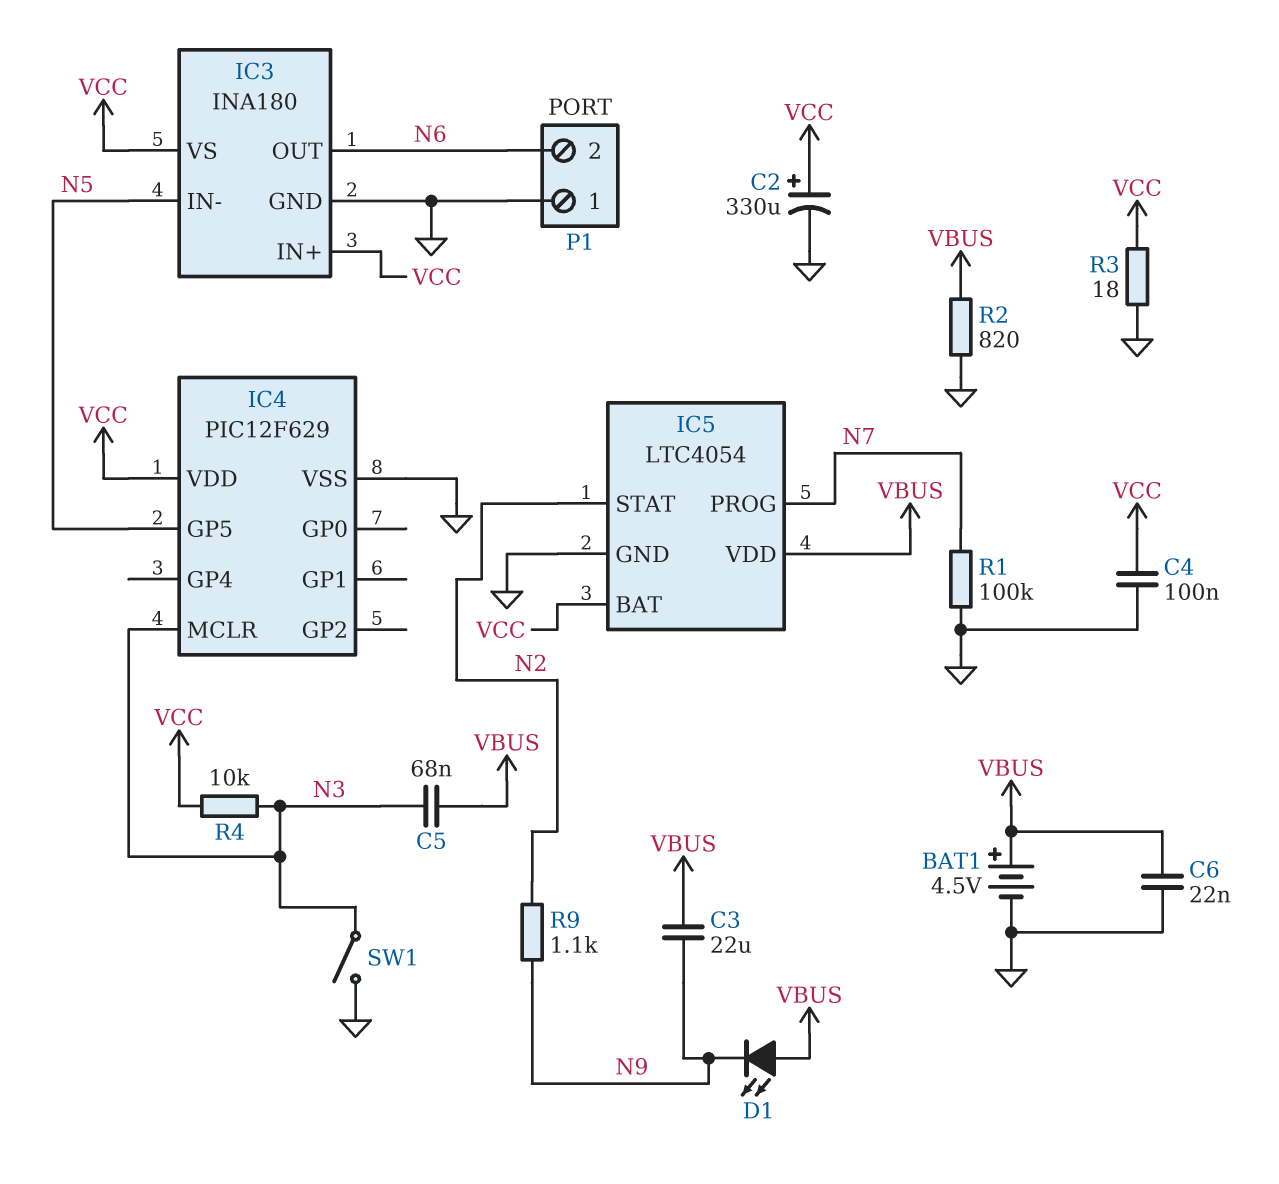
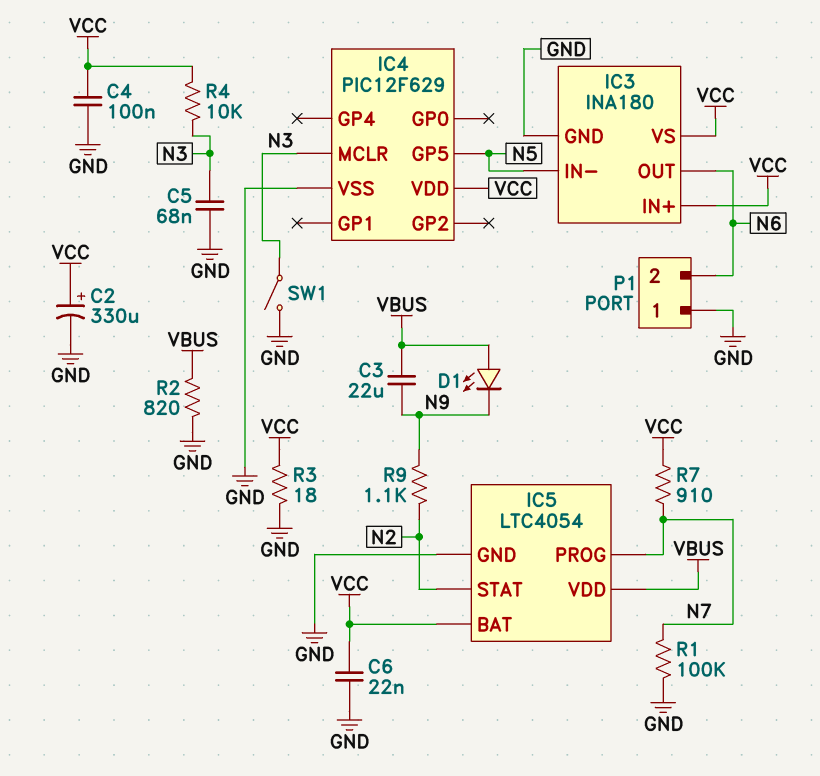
BAT1: 4.5V (plus VBUS, minus GND) -> none
C5: 68nF (N3, VBUS) -> 68nF (GND, N3)
C6: 22nF (GND, VBUS) -> 22nF (GND, VCC)
R7: none -> 910 (N7, VCC)

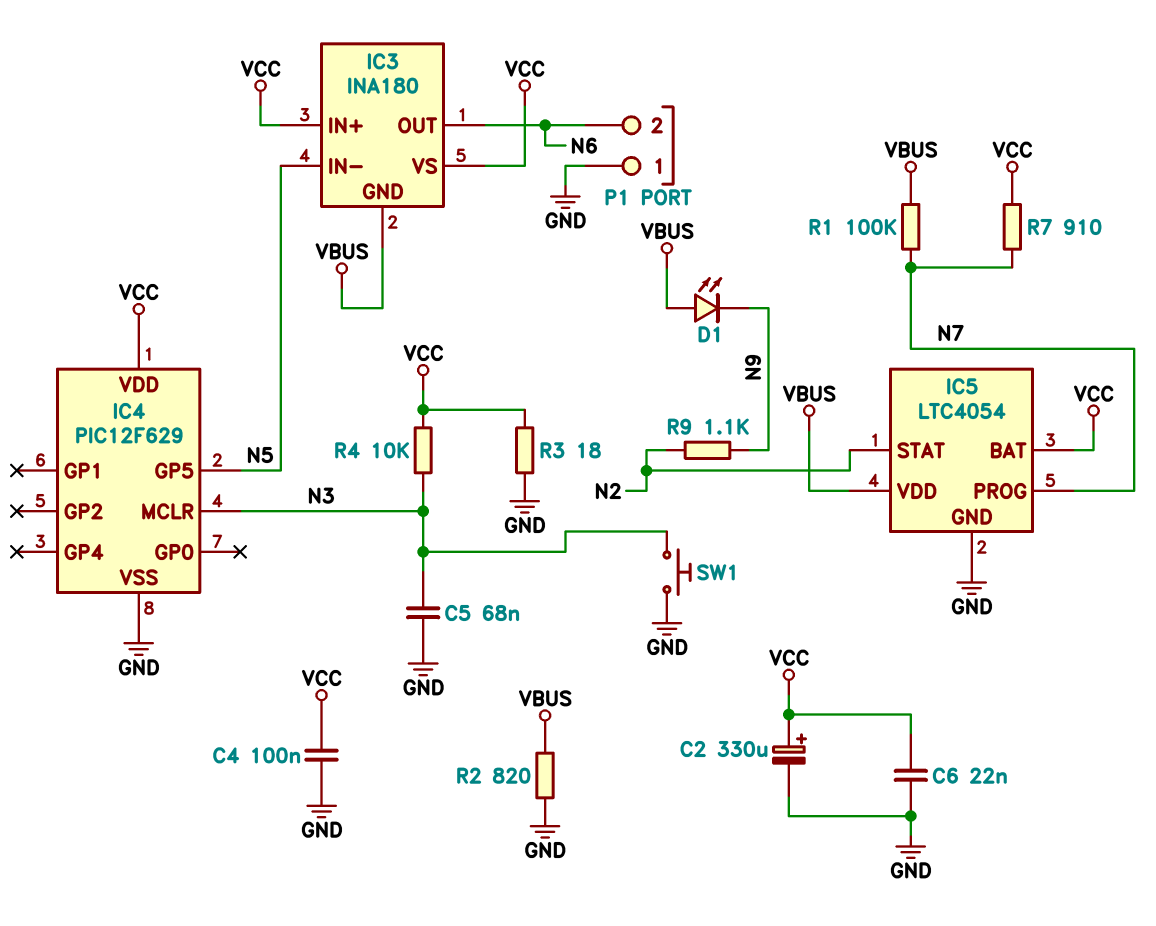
C3: 22uF (N9, VBUS) -> none
IC3 pin GND: GND -> VBUS
R1: 100k (GND, N7) -> 100k (N7, VBUS)
SW1: switch (GND, N3) -> button (GND, N3)

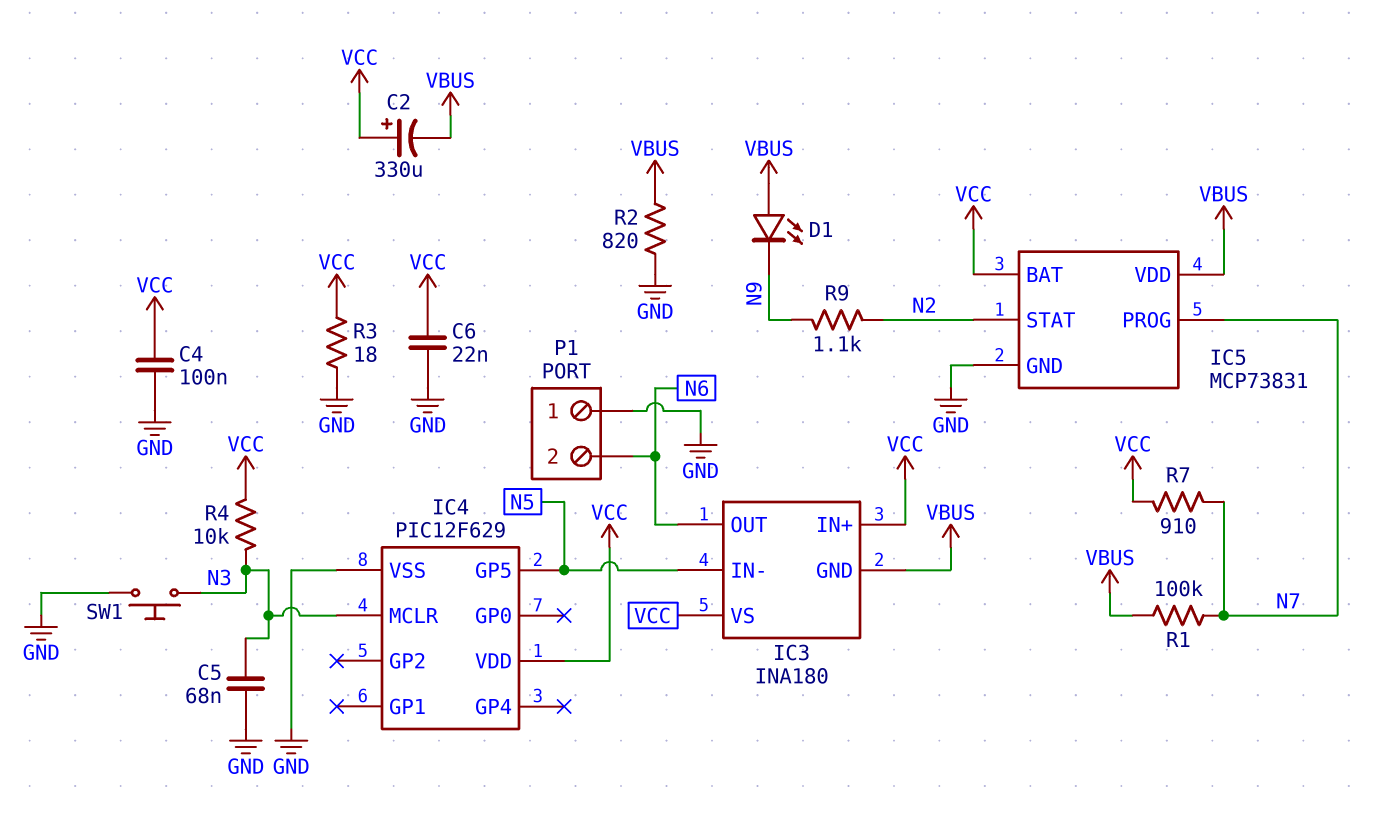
C2: 330uF (plus VCC, minus GND) -> 330uF (plus VCC, minus VBUS)
IC5: LTC4054 -> MCP73831

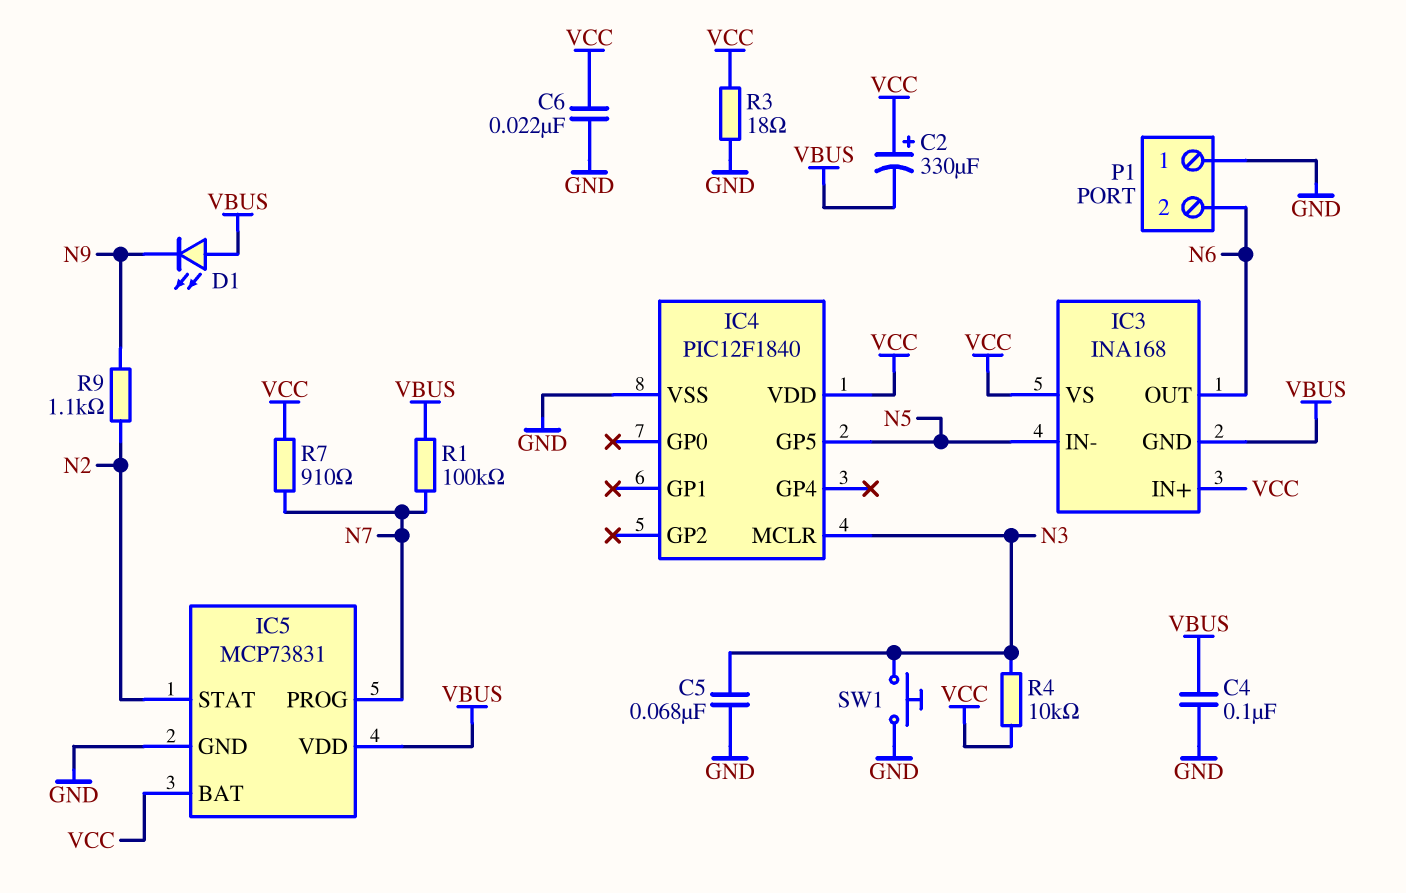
C4: 100nF (GND, VCC) -> 100nF (GND, VBUS)
IC3: INA180 -> INA168
IC4: PIC12F629 -> PIC12F1840
R2: 820 (GND, VBUS) -> none

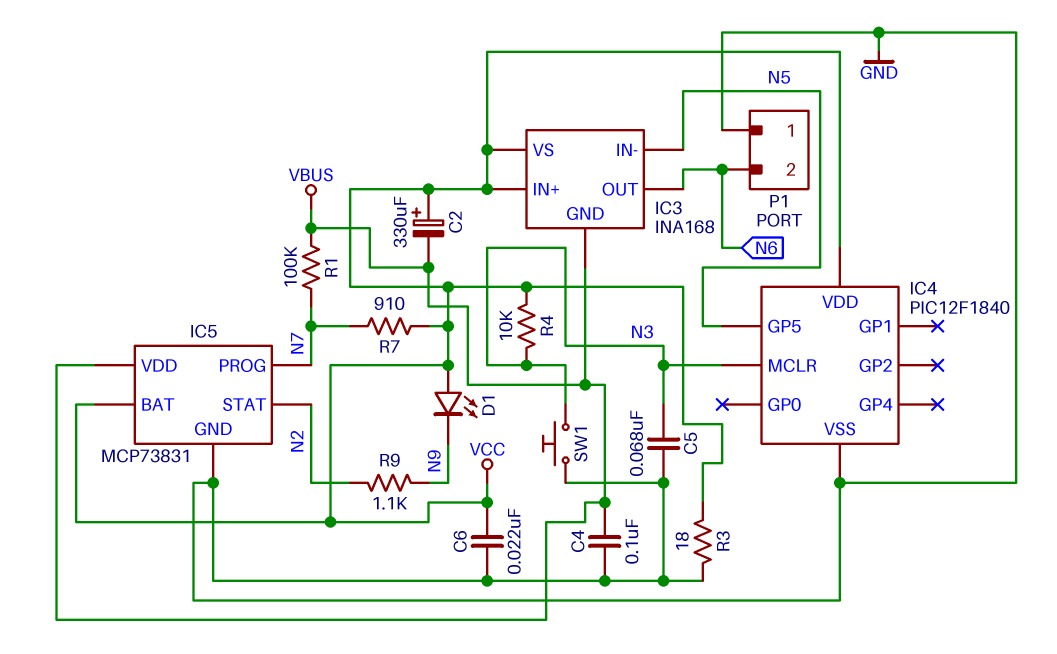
D1: LED (A VBUS, K N9) -> LED (A VCC, K N9)

